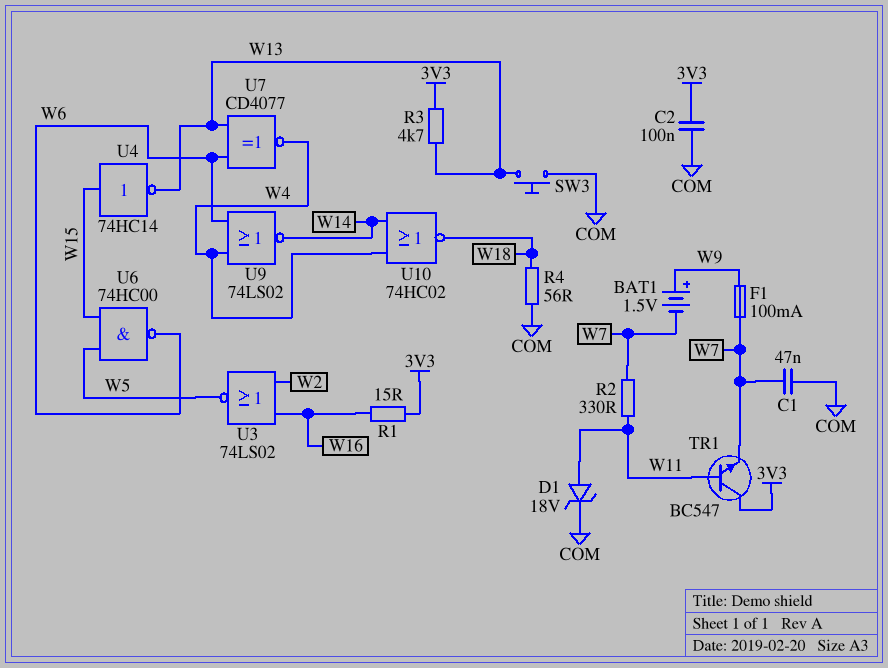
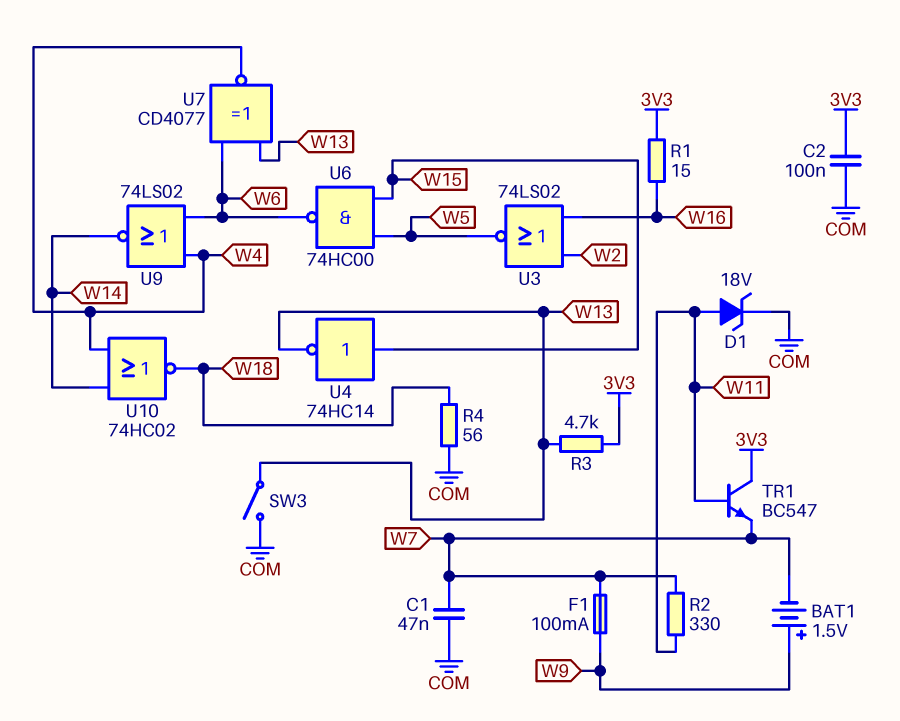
SW3: button (COM, W13) -> switch (COM, W13)

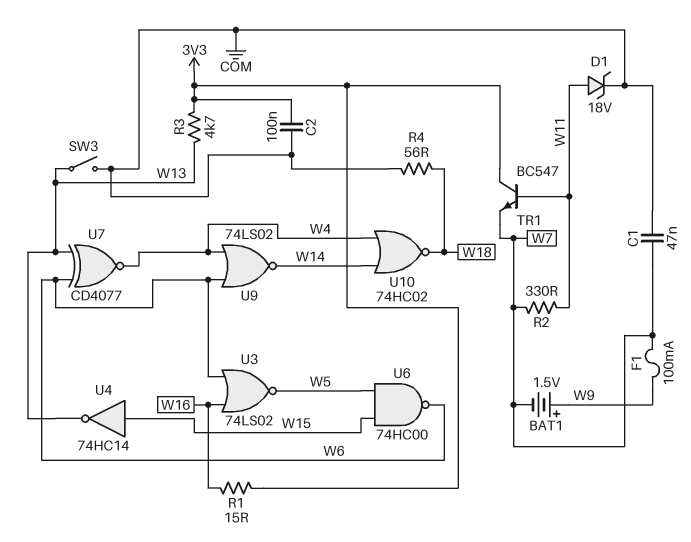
U3: NOR 74LS02 (in W2, in W16, out W5) -> NOR 74LS02 (in W6, in W16, out W5)

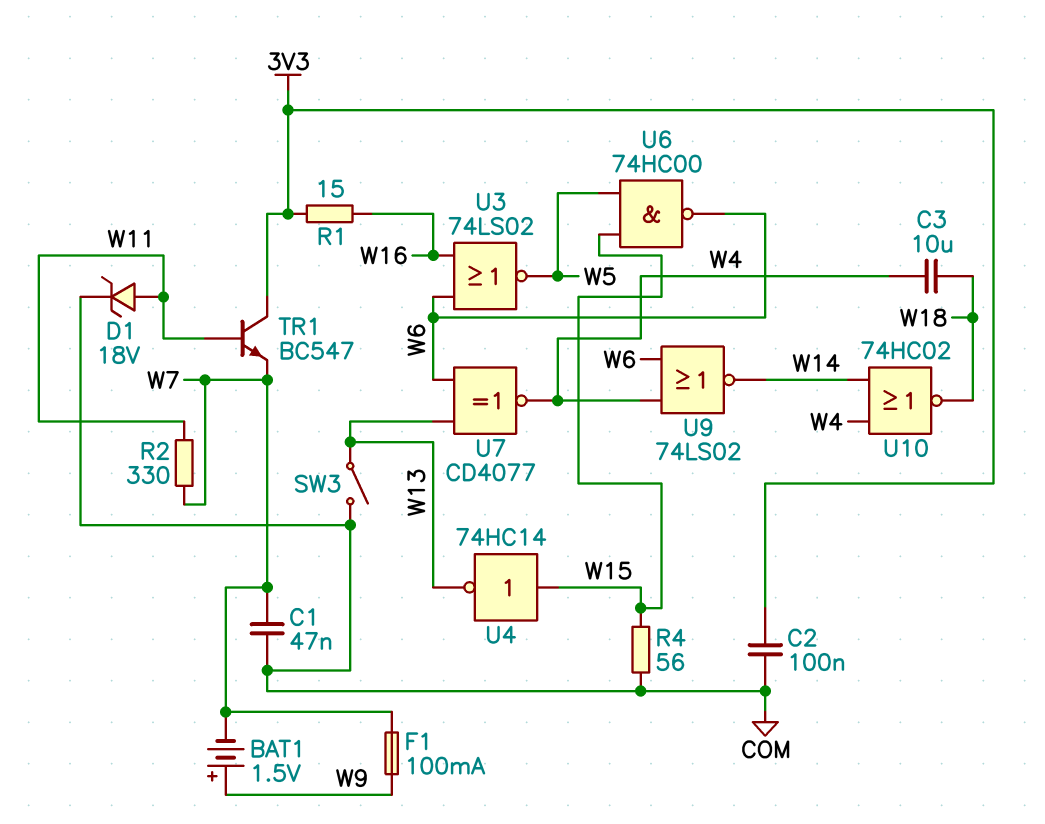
C3: none -> 10uF (W4, W18)
R3: 4.7k (3V3, W13) -> none
R4: 56 (COM, W18) -> 56 (COM, W15)

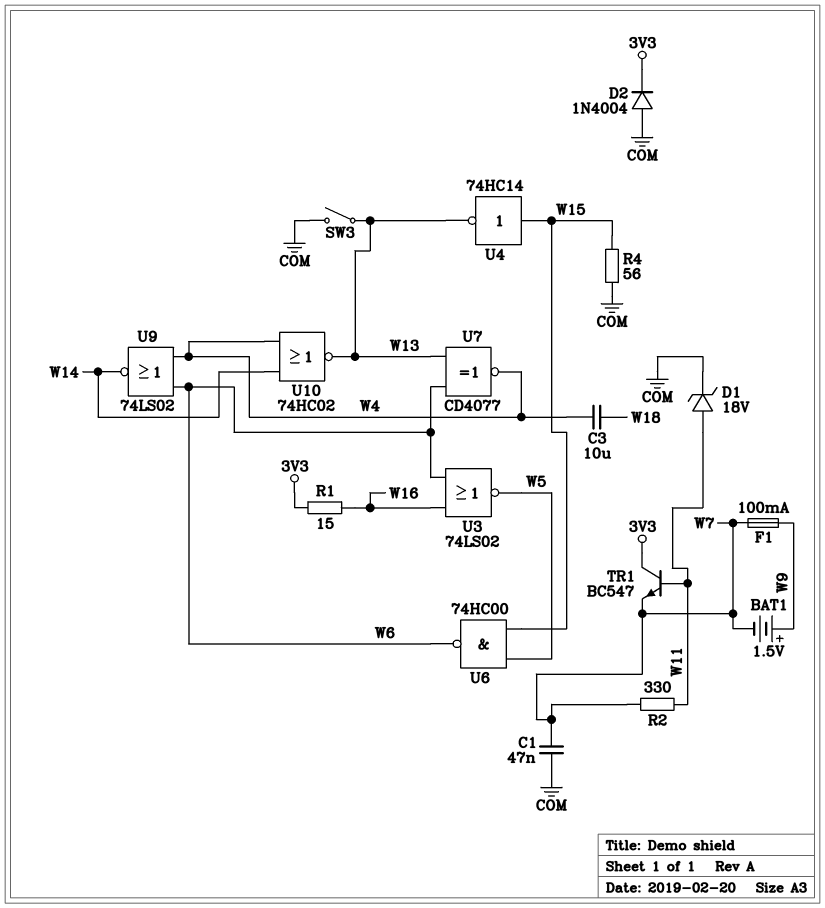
C2: 100nF (3V3, COM) -> none
D2: none -> diode 1N4004 (A COM, K 3V3)
U10: NOR 74HC02 (in W4, in W14, out W18) -> NOR 74HC02 (in W4, in W14, out W13)

